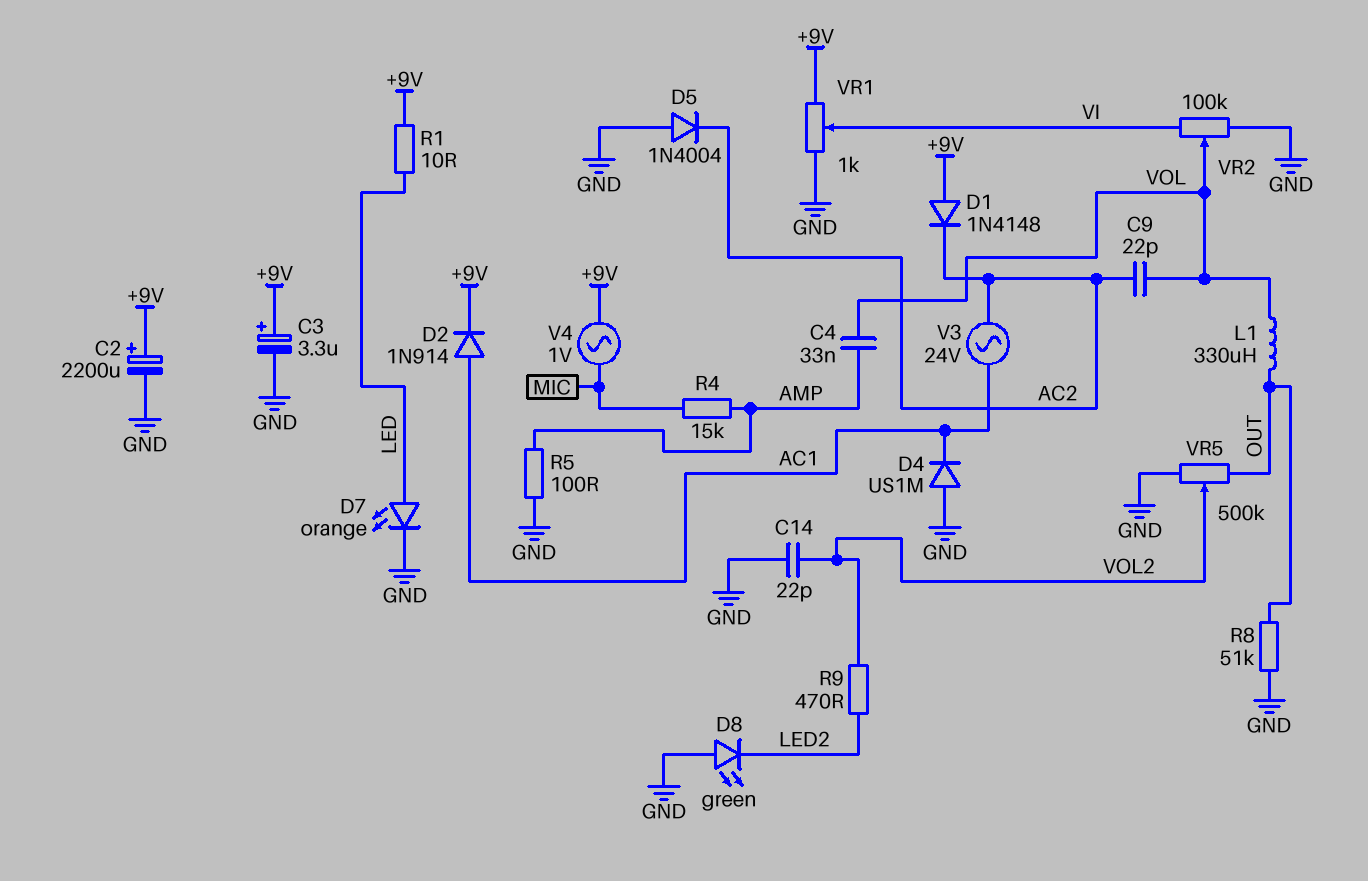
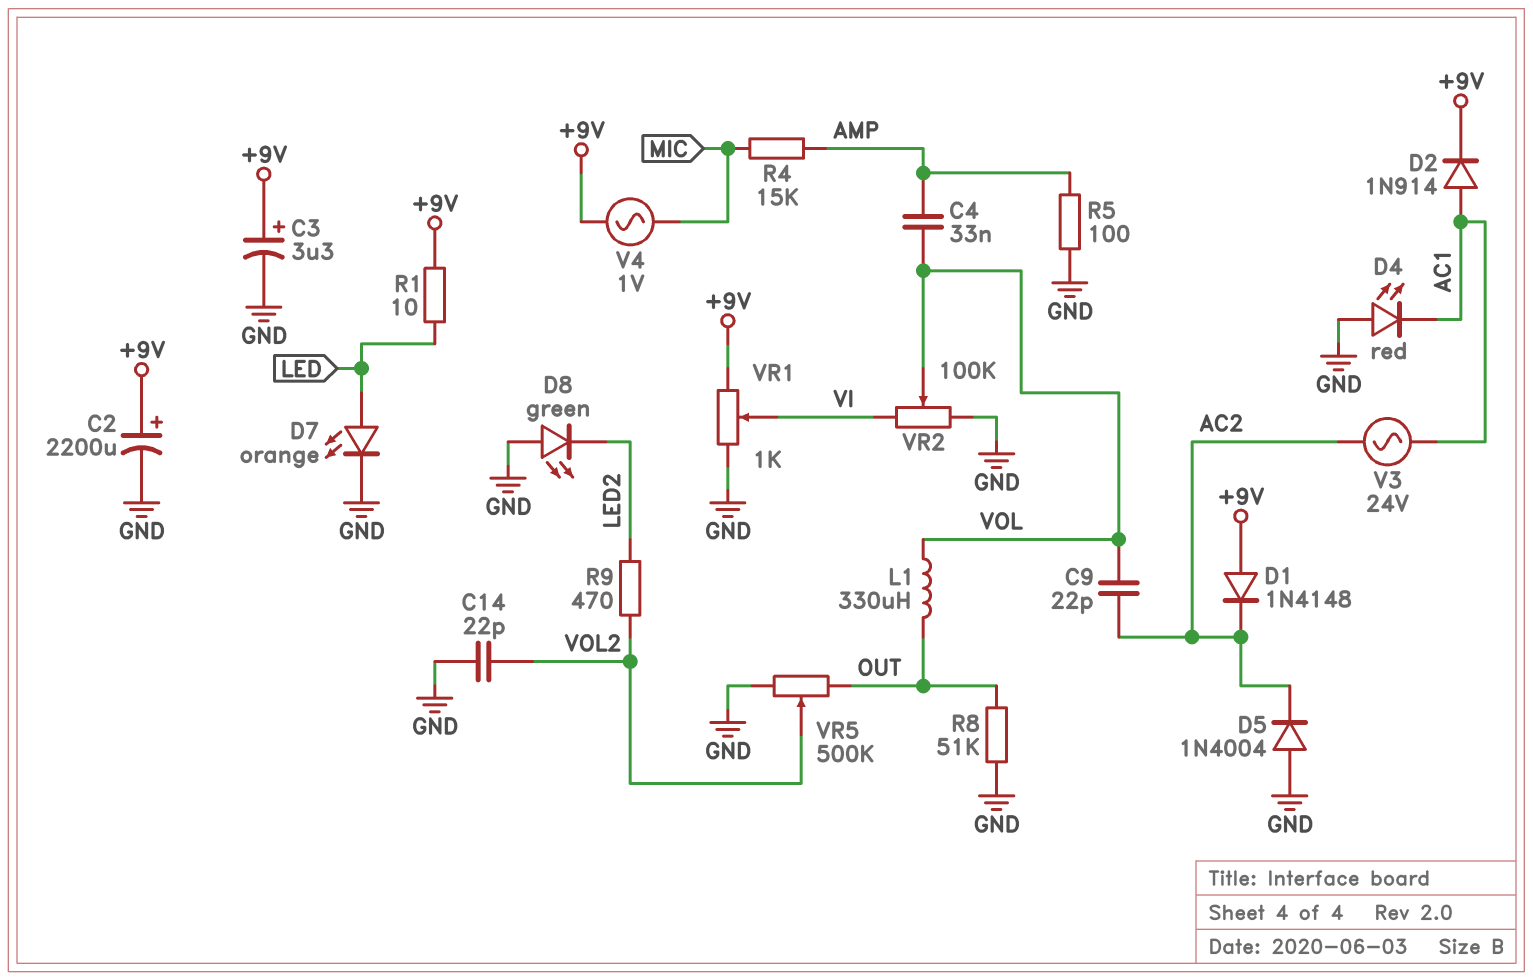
D4: diode US1M (A GND, K AC1) -> LED red (A GND, K AC1)

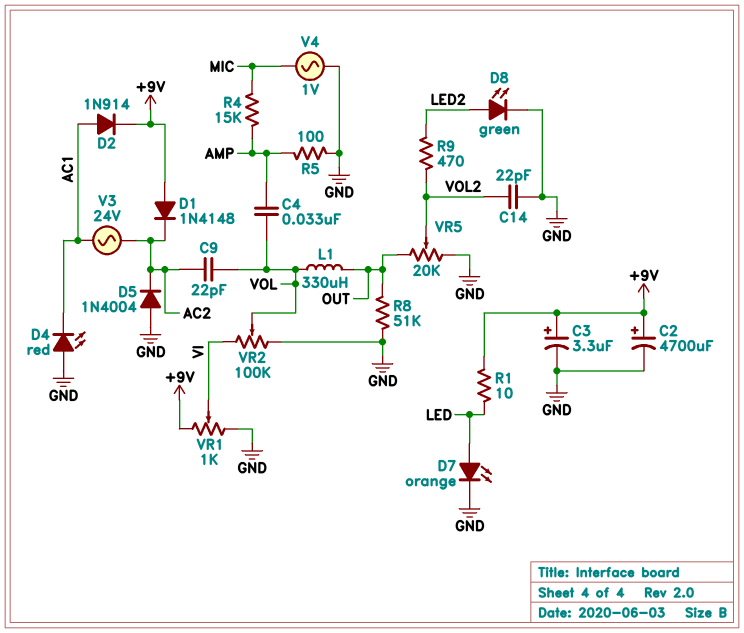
C2: 2200uF (plus +9V, minus GND) -> 4700uF (plus +9V, minus GND)
D8: LED green (A GND, K LED2) -> LED green (A LED2, K GND)
V4: AC 1V (+9V, MIC) -> AC 1V (GND, MIC)
VR5: 500k (GND, OUT, wiper VOL2) -> 20k (GND, OUT, wiper VOL2)

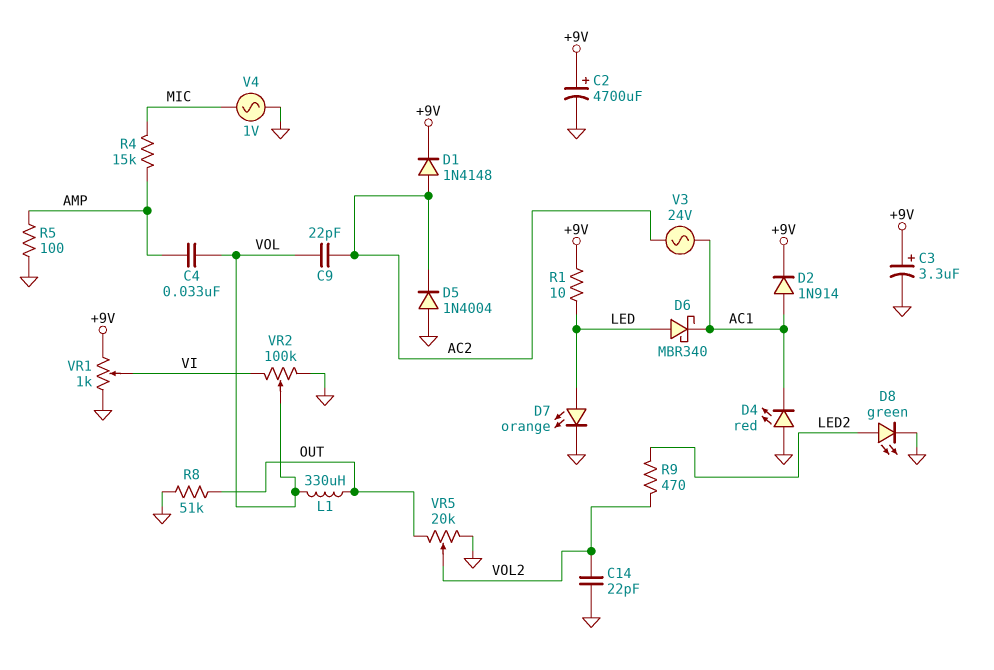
D1: diode 1N4148 (A +9V, K AC2) -> diode 1N4148 (A AC2, K +9V)
D6: none -> schottky MBR340 (A LED, K AC1)

